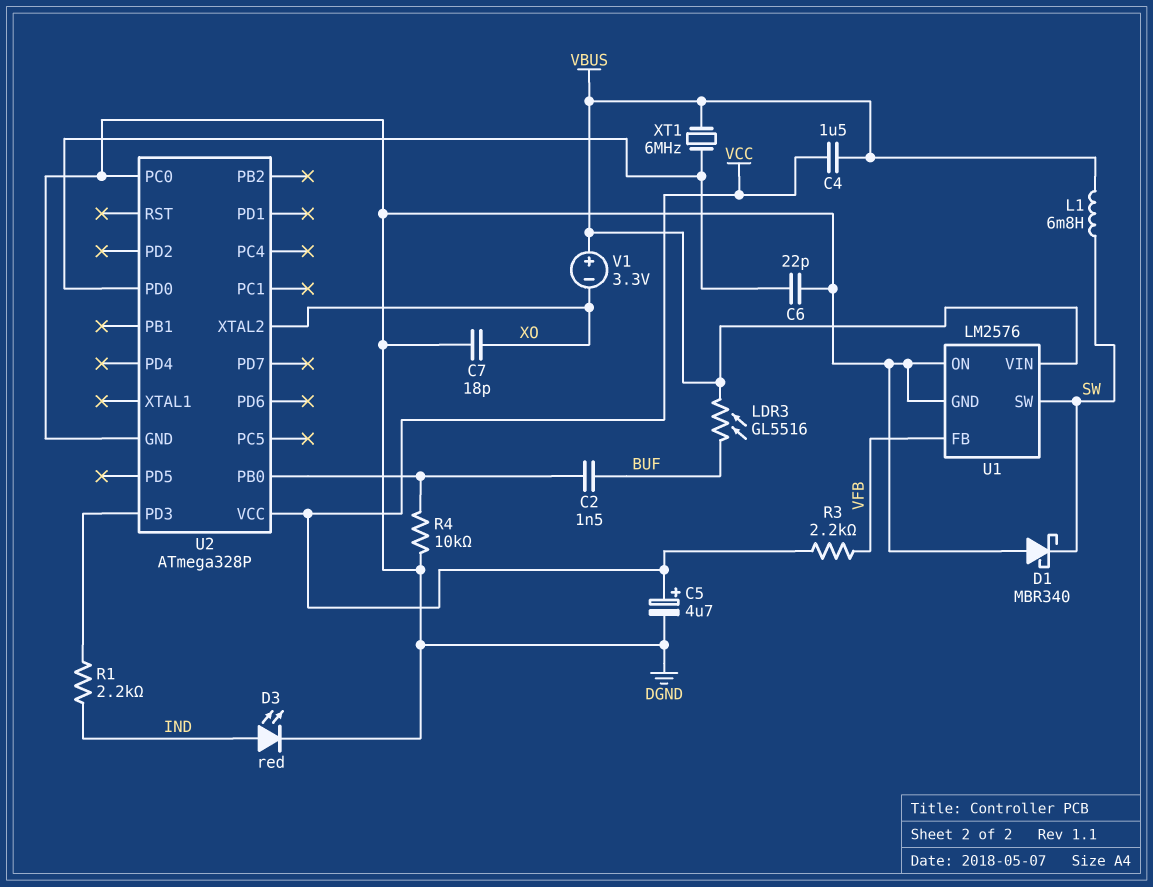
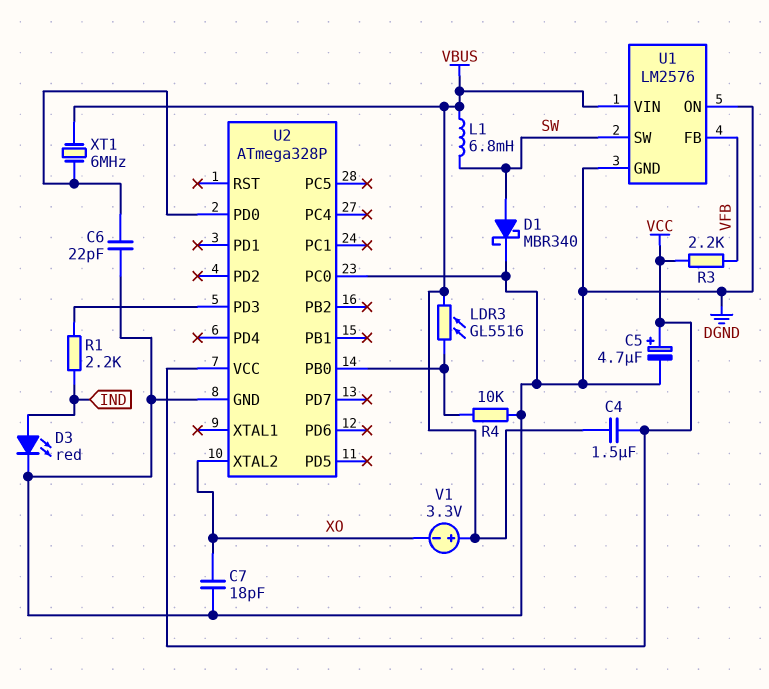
C2: 1.5nF (BUF, U2/PB0) -> none
D1: schottky MBR340 (A DGND, K SW) -> schottky MBR340 (A SW, K DGND)
LDR3: GL5516 (BUF, VBUS) -> GL5516 (U2/PB0, VBUS)

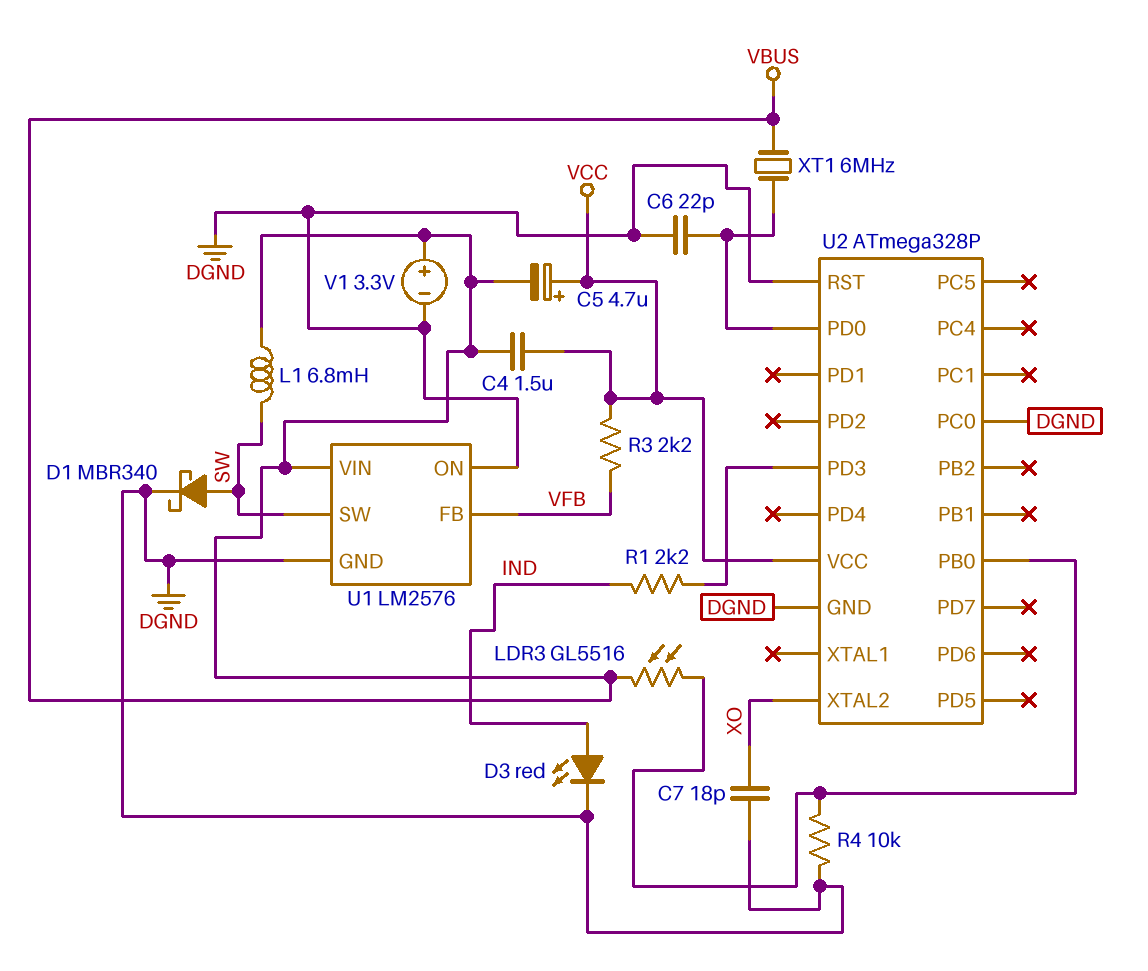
C5: 4.7uF (plus VCC, minus DGND) -> 4.7uF (plus VCC, minus VBUS)
U2 pin RST: none -> DGND
V1: 3.3V (plus VBUS, minus XO) -> 3.3V (plus VBUS, minus DGND)

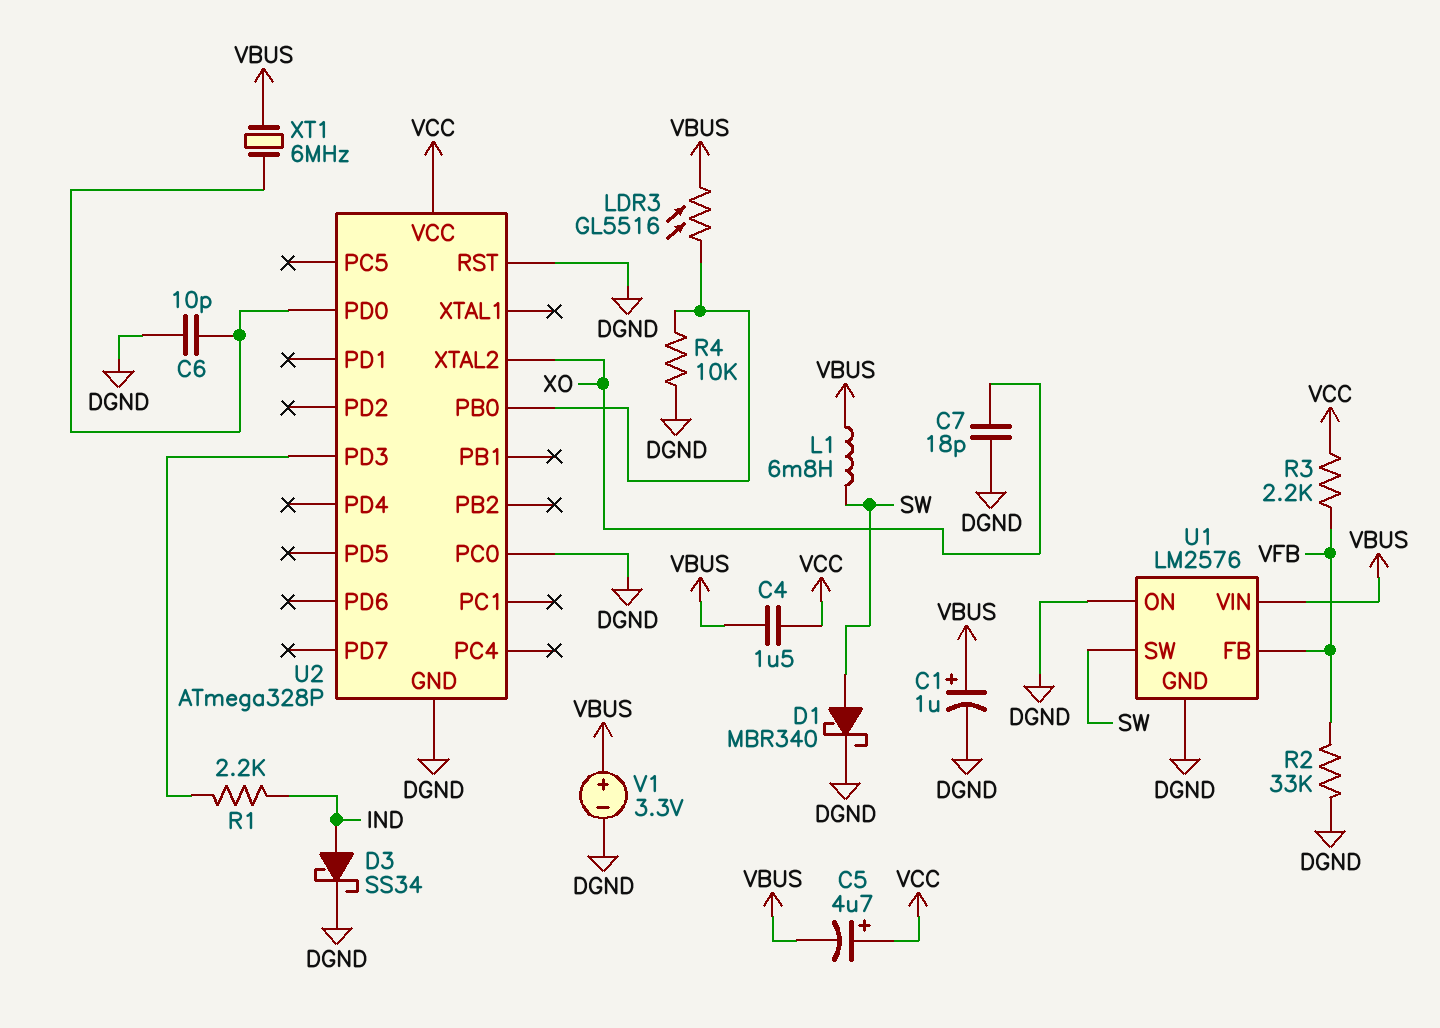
C1: none -> 1uF (plus VBUS, minus DGND)
C6: 22pF (DGND, U2/PD0) -> 10pF (DGND, U2/PD0)
D3: LED red (A IND, K DGND) -> schottky SS34 (A IND, K DGND)
R2: none -> 33k (DGND, VFB)

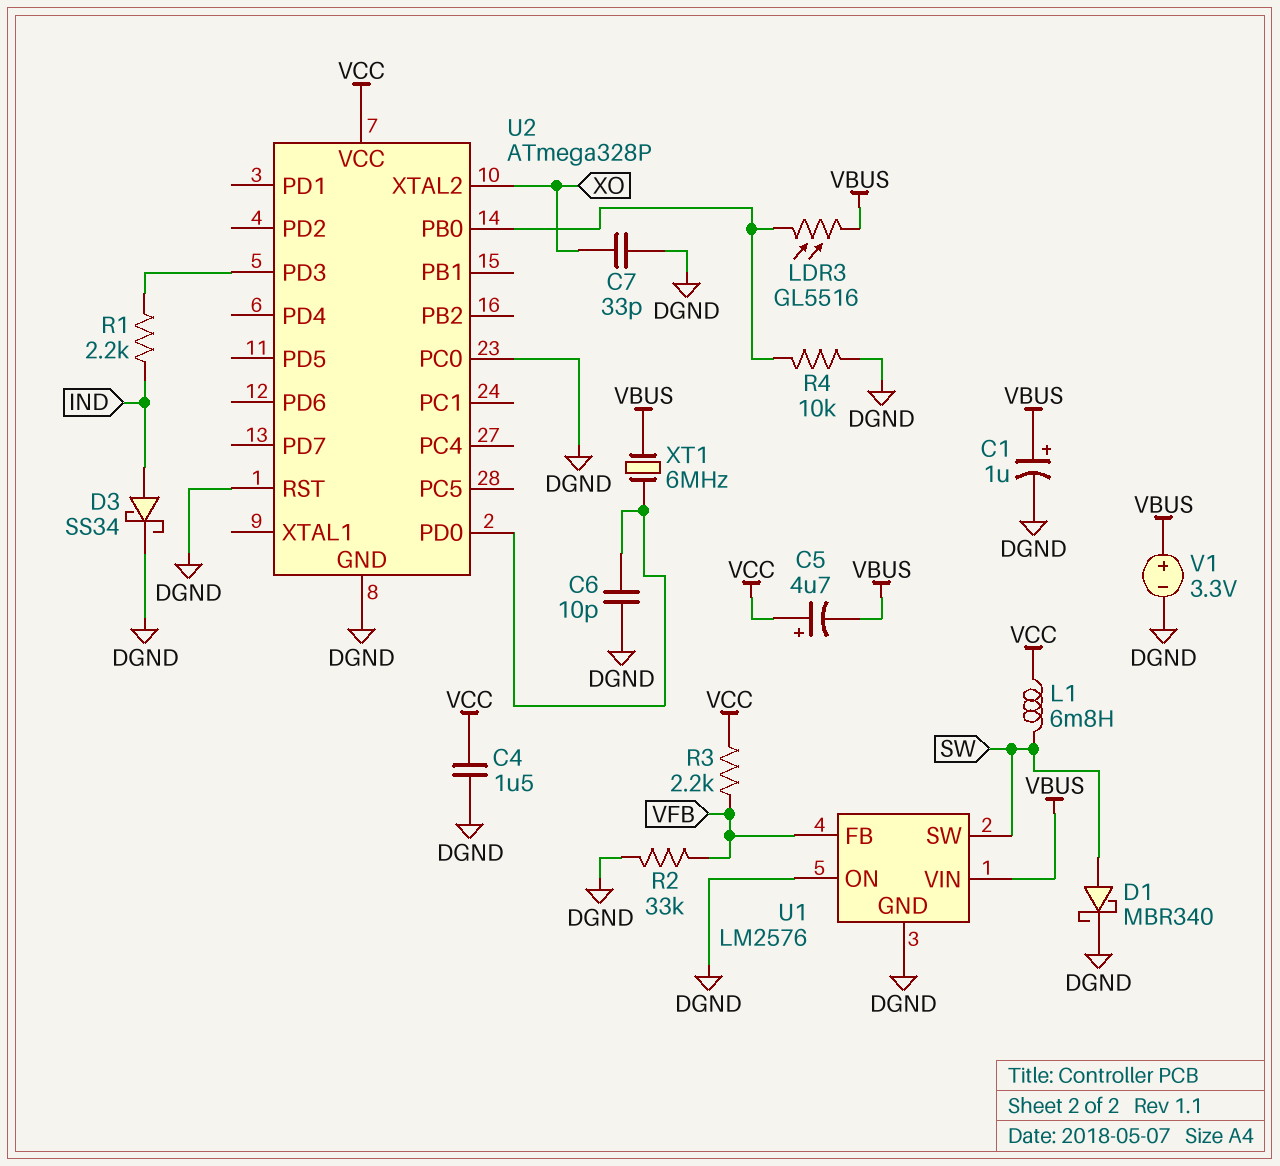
C4: 1.5uF (VBUS, VCC) -> 1.5uF (DGND, VCC)
C7: 18pF (DGND, XO) -> 33pF (DGND, XO)
L1: 6.8mH (SW, VBUS) -> 6.8mH (SW, VCC)

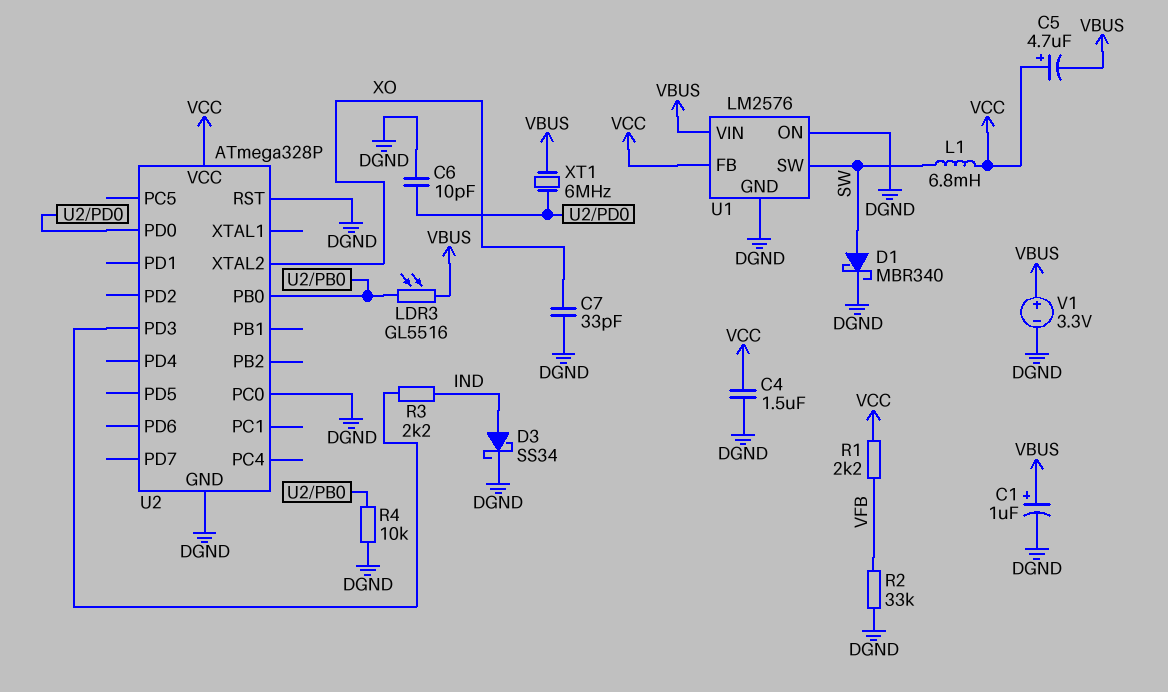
R1: 2.2k (IND, U2/PD3) -> 2.2k (VCC, VFB)
R3: 2.2k (VCC, VFB) -> 2.2k (IND, U2/PD3)
U1 pin FB: VFB -> VCC

